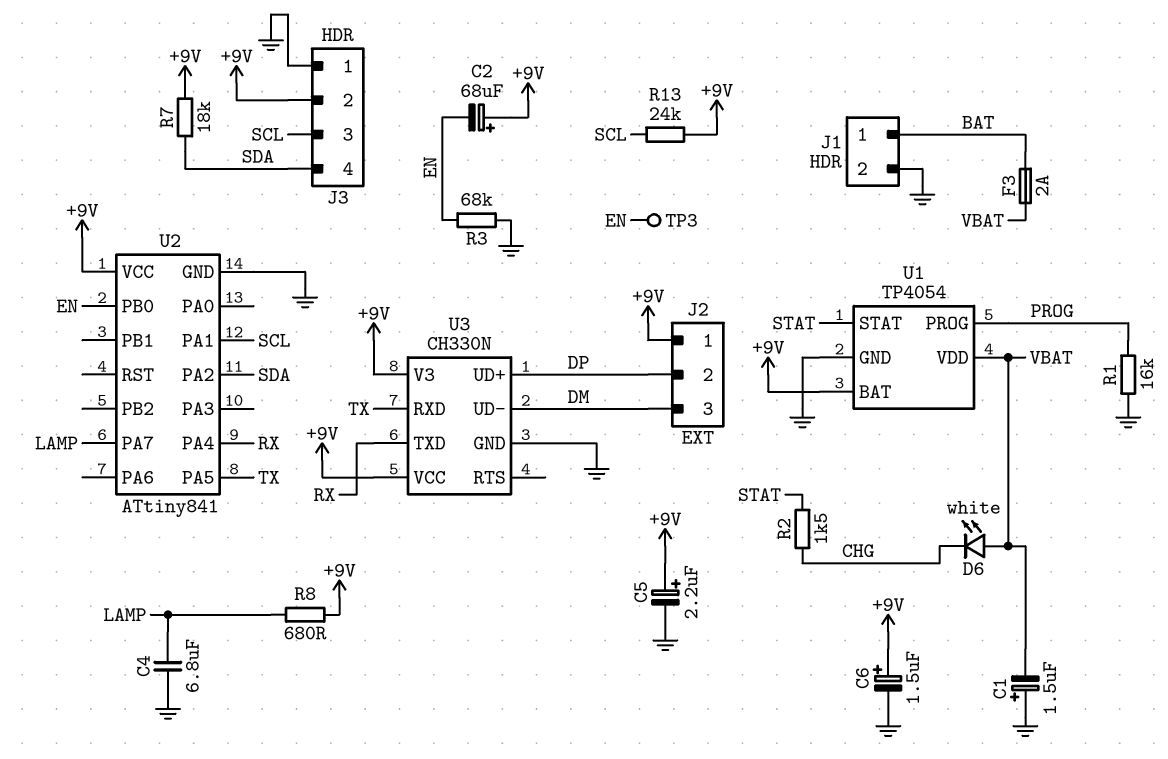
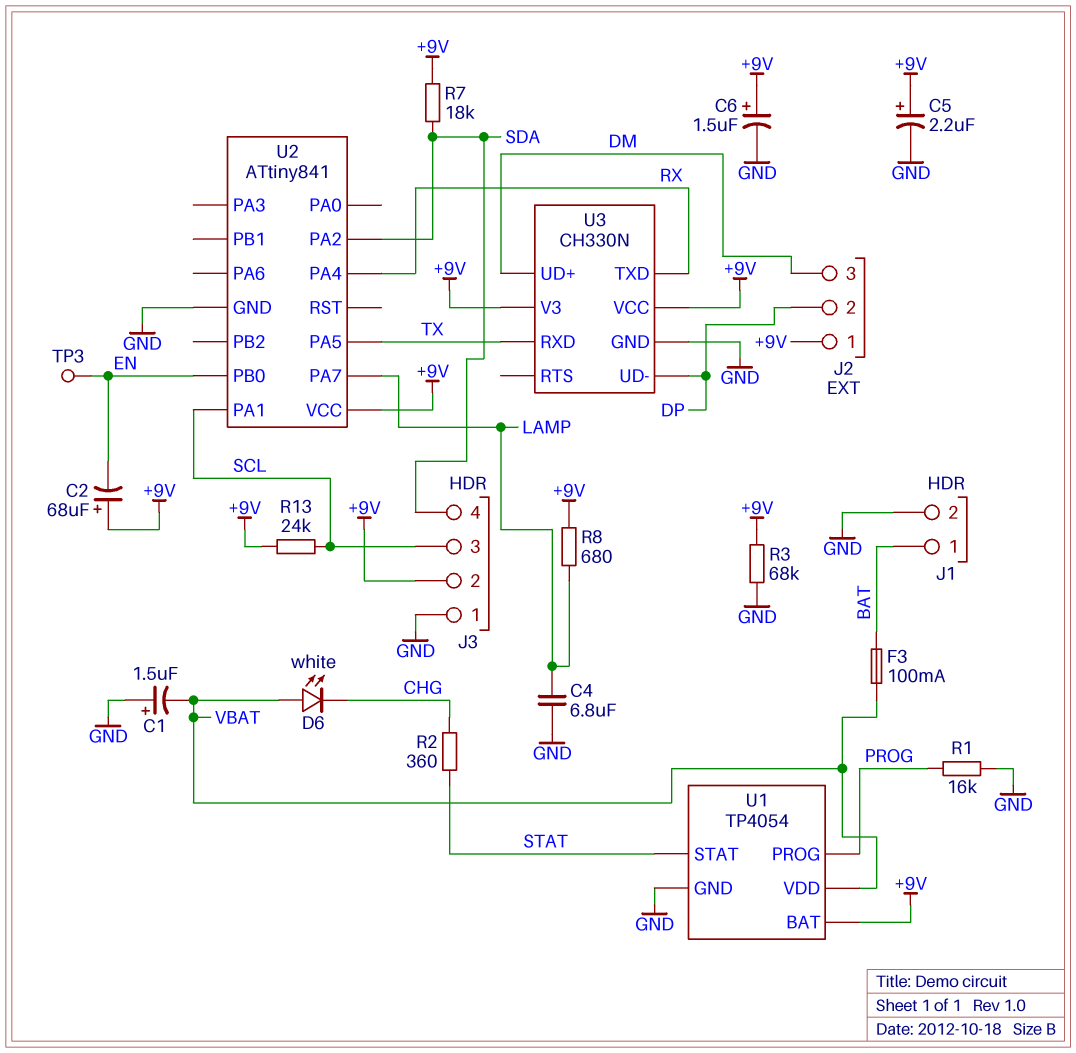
F3: 2A (BAT, VBAT) -> 100mA (BAT, VBAT)
R2: 1.5k (CHG, STAT) -> 360 (CHG, STAT)
R3: 68k (EN, GND) -> 68k (+9V, GND)
U3 pin UD+: DP -> DM
U3 pin UD-: DM -> DP

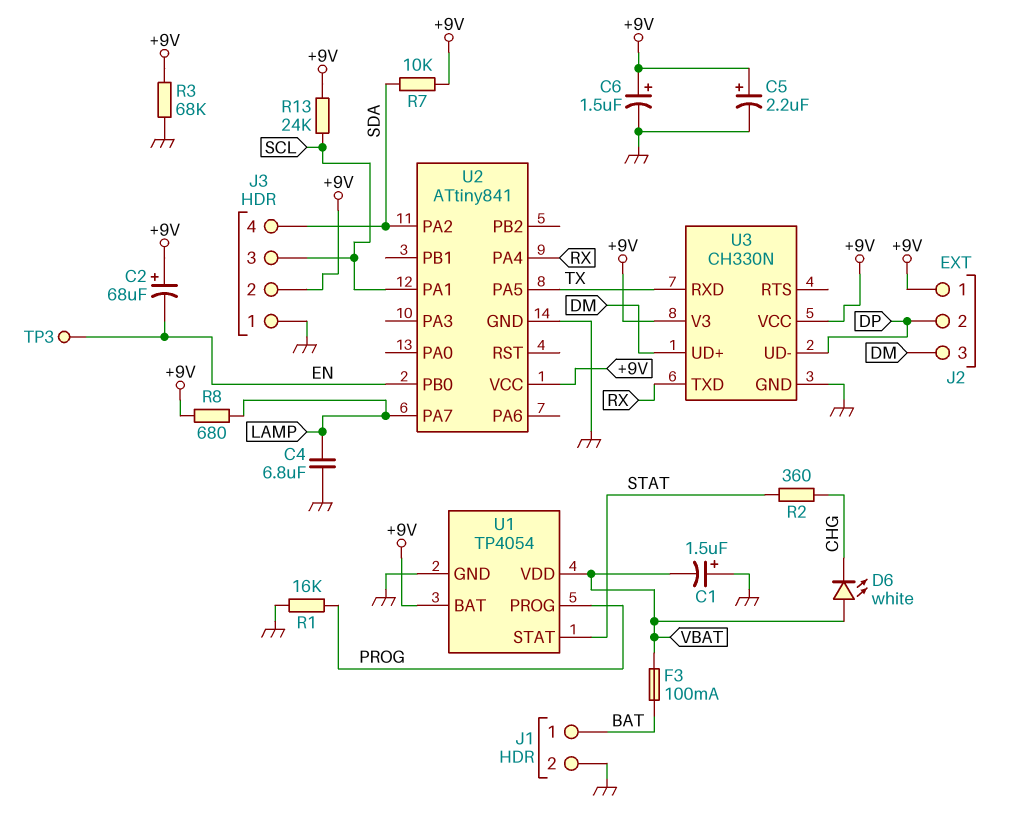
R7: 18k (+9V, SDA) -> 10k (+9V, SDA)

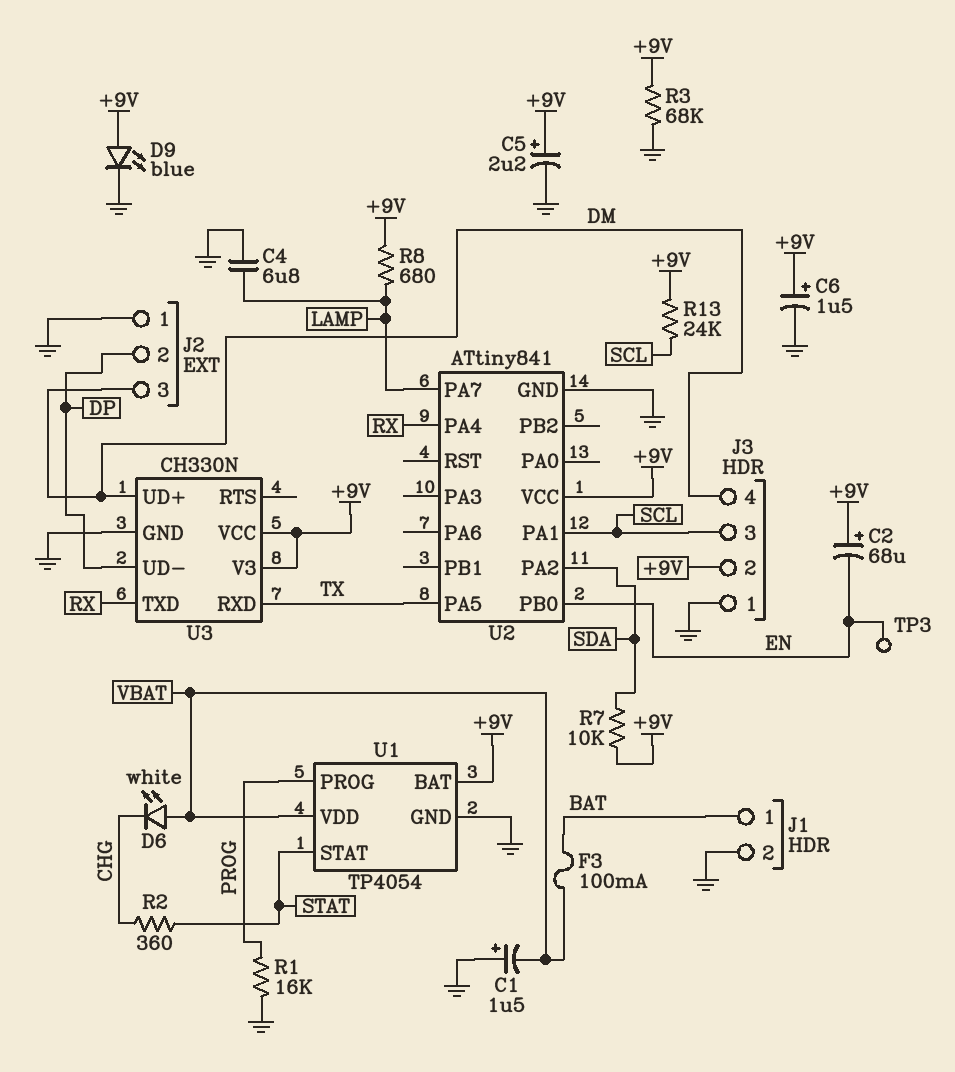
D9: none -> LED blue (A +9V, K GND)
J2 pin 1: +9V -> GND
J3 pin 4: SDA -> DM

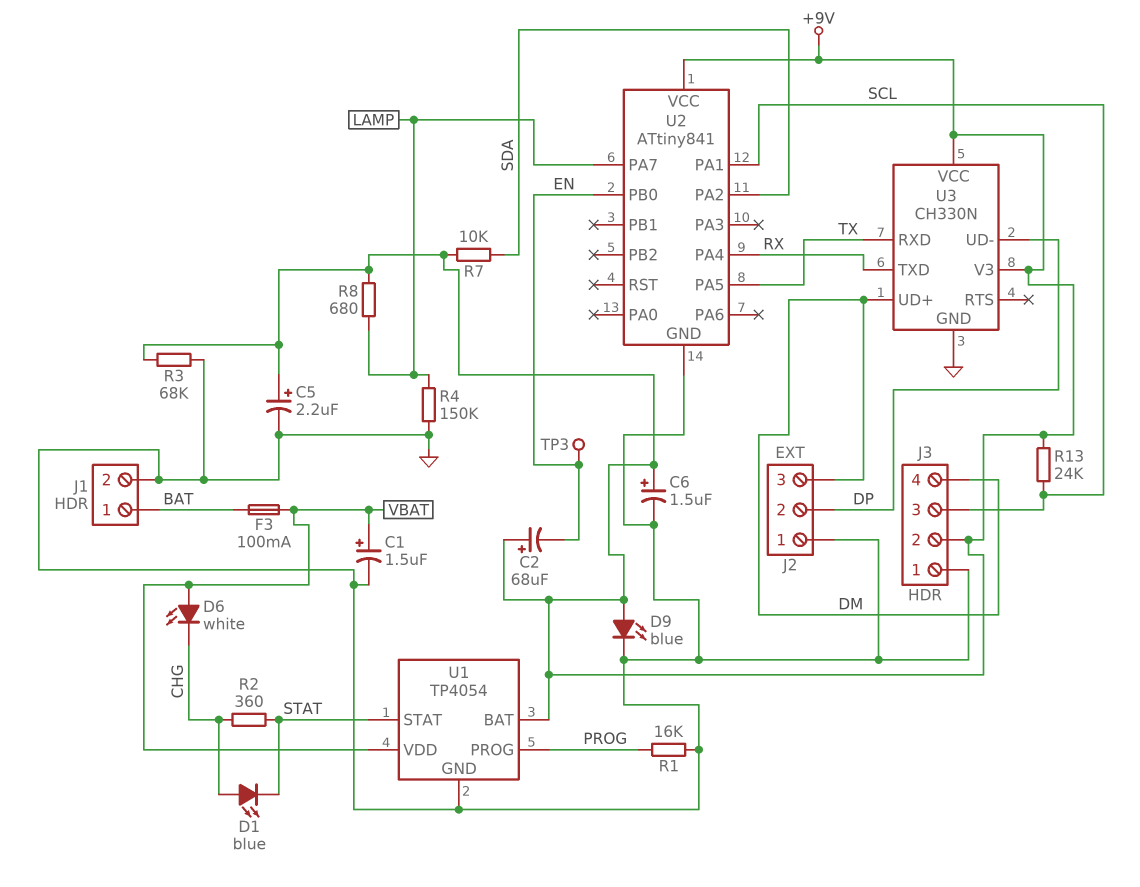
C1: 1.5uF (plus GND, minus VBAT) -> 1.5uF (plus VBAT, minus GND)
C4: 6.8uF (GND, LAMP) -> none
D1: none -> LED blue (A CHG, K STAT)
R4: none -> 150k (GND, LAMP)

